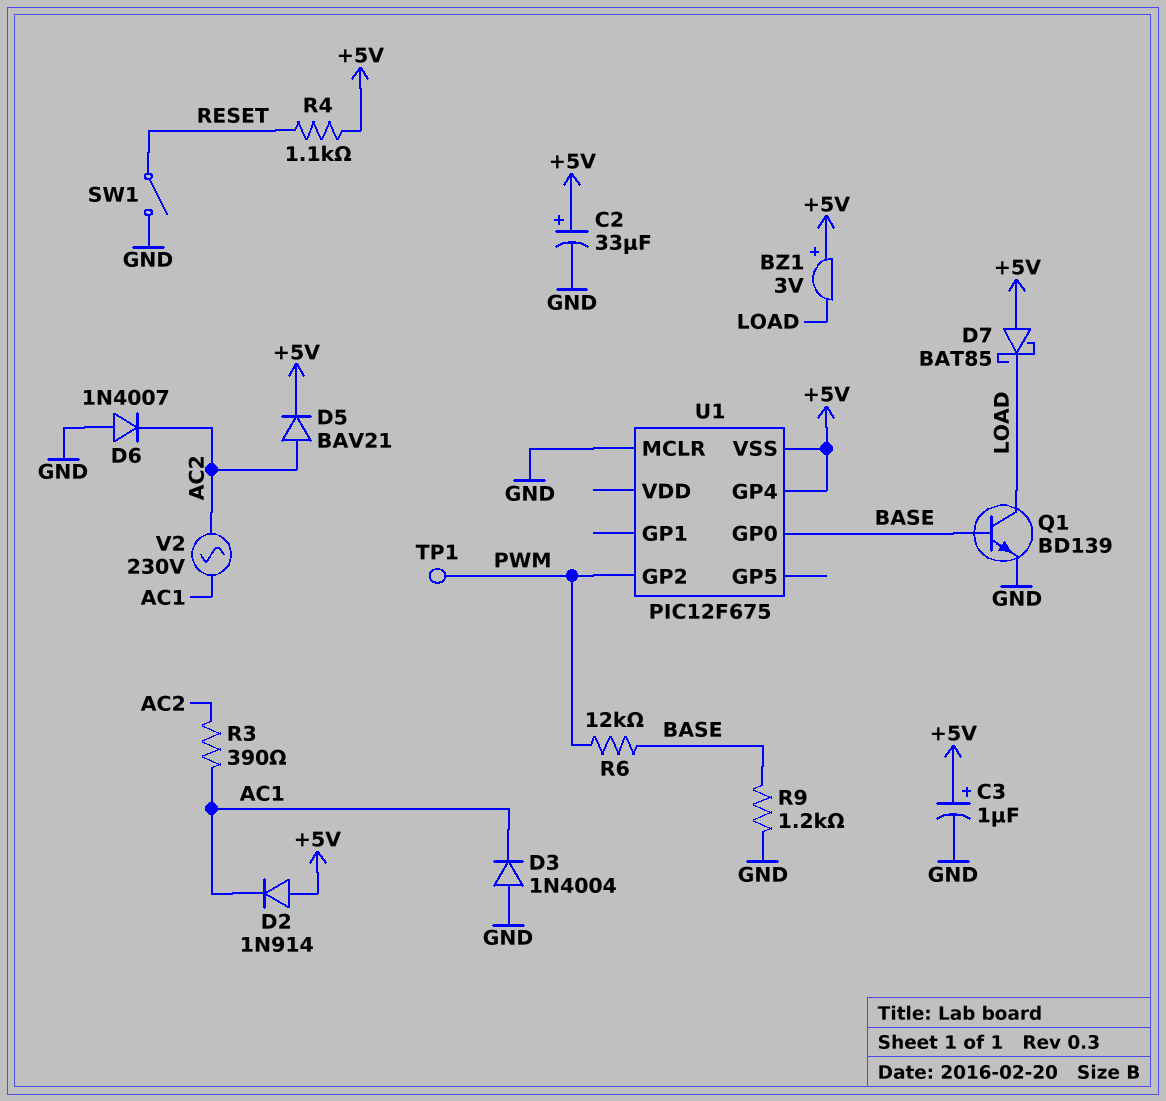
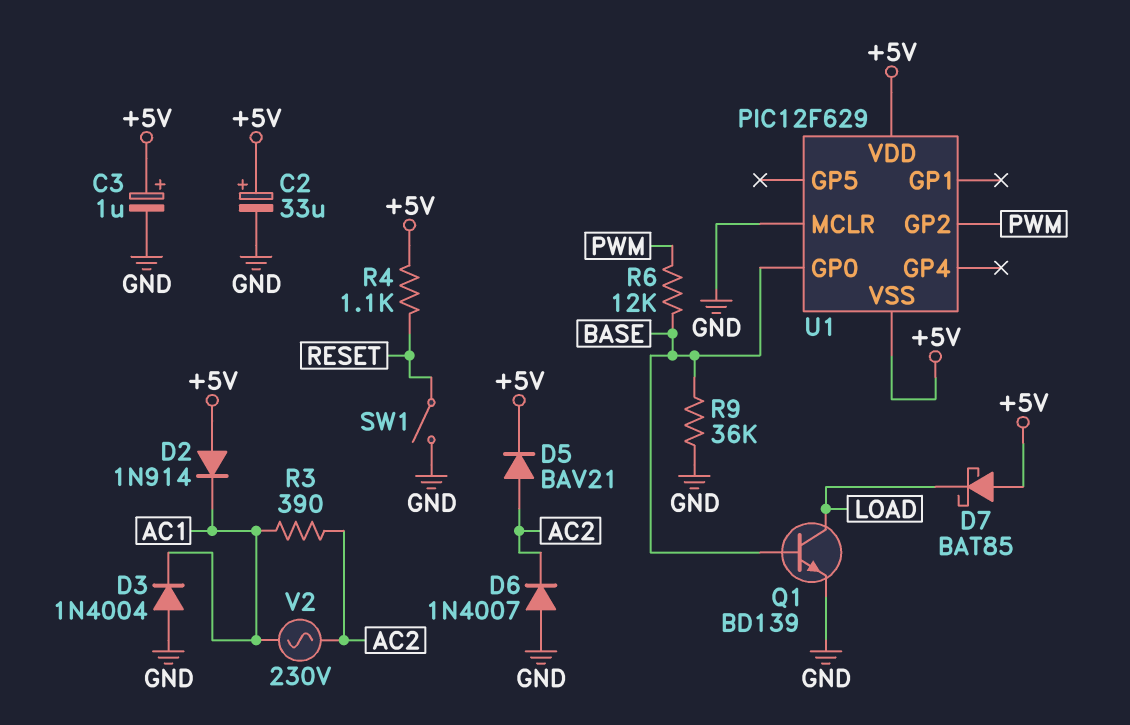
BZ1: buzzer 3V (plus +5V, minus LOAD) -> none
R9: 1.2k (BASE, GND) -> 36k (BASE, GND)
TP1: test point (PWM) -> none
U1: PIC12F675 -> PIC12F629
U1 pin GP4: +5V -> none
U1 pin VDD: none -> +5V

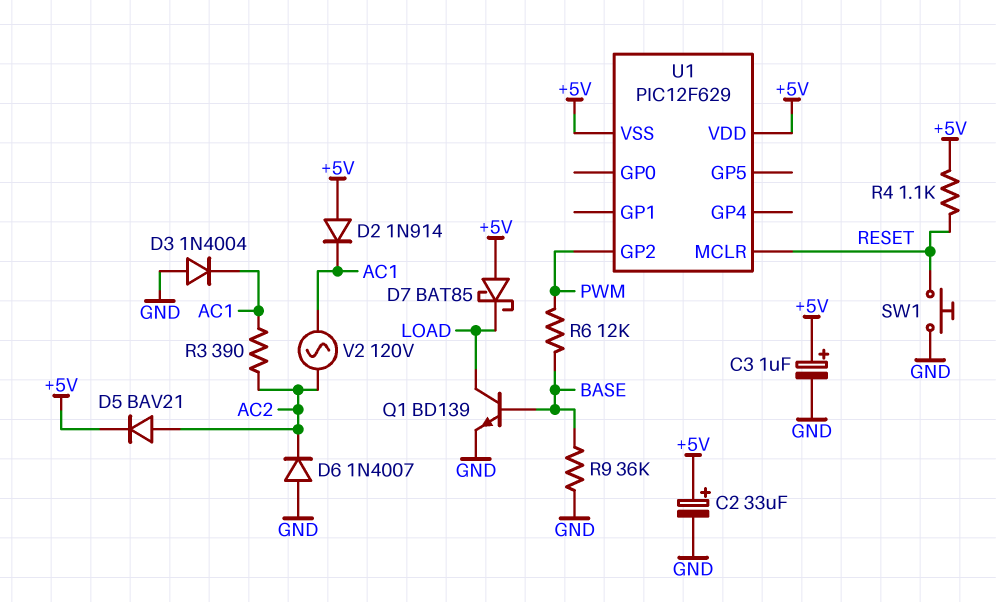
SW1: switch (GND, RESET) -> button (GND, RESET)
U1 pin GP0: BASE -> none
U1 pin MCLR: GND -> RESET
V2: AC 230V (AC1, AC2) -> AC 120V (AC1, AC2)

